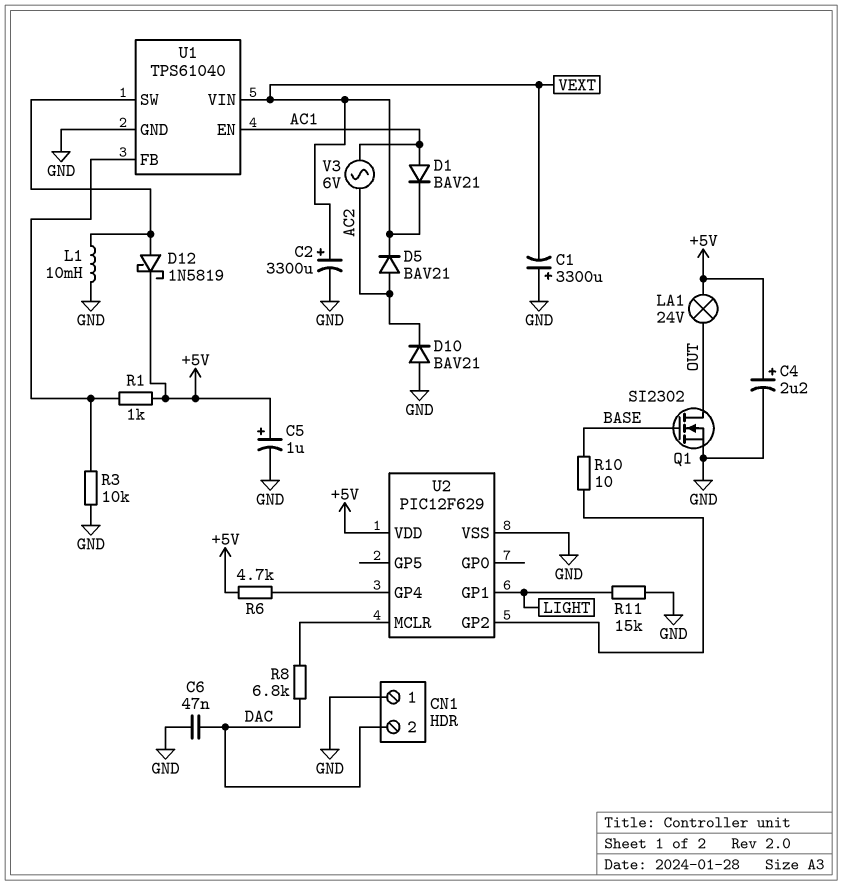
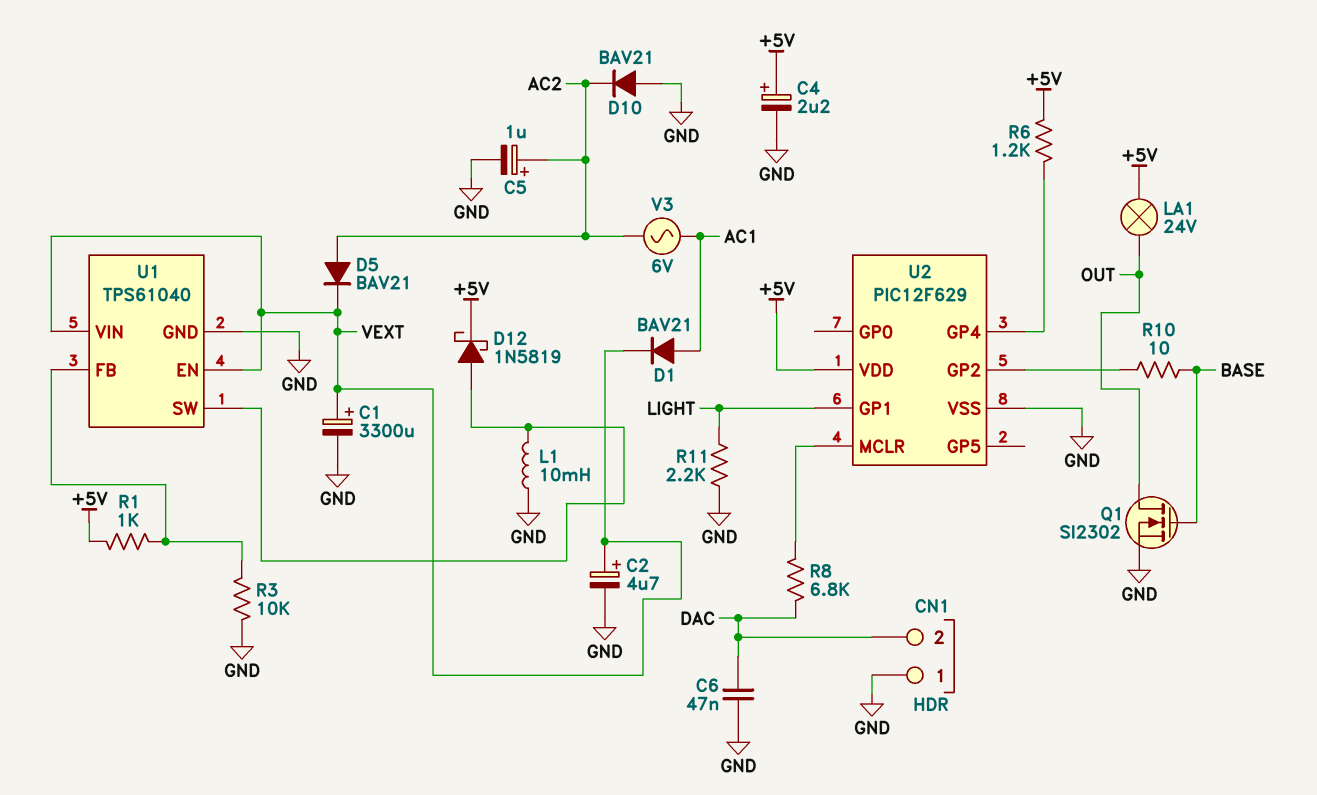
C1: 3300uF (plus GND, minus VEXT) -> 3300uF (plus VEXT, minus GND)
C2: 3300uF (plus VEXT, minus GND) -> 4.7uF (plus VEXT, minus GND)
C5: 1uF (plus +5V, minus GND) -> 1uF (plus AC2, minus GND)
R6: 4.7k (+5V, U2/GP4) -> 1.2k (+5V, U2/GP4)
R11: 15k (GND, LIGHT) -> 2.2k (GND, LIGHT)
U1 pin EN: AC1 -> VEXT

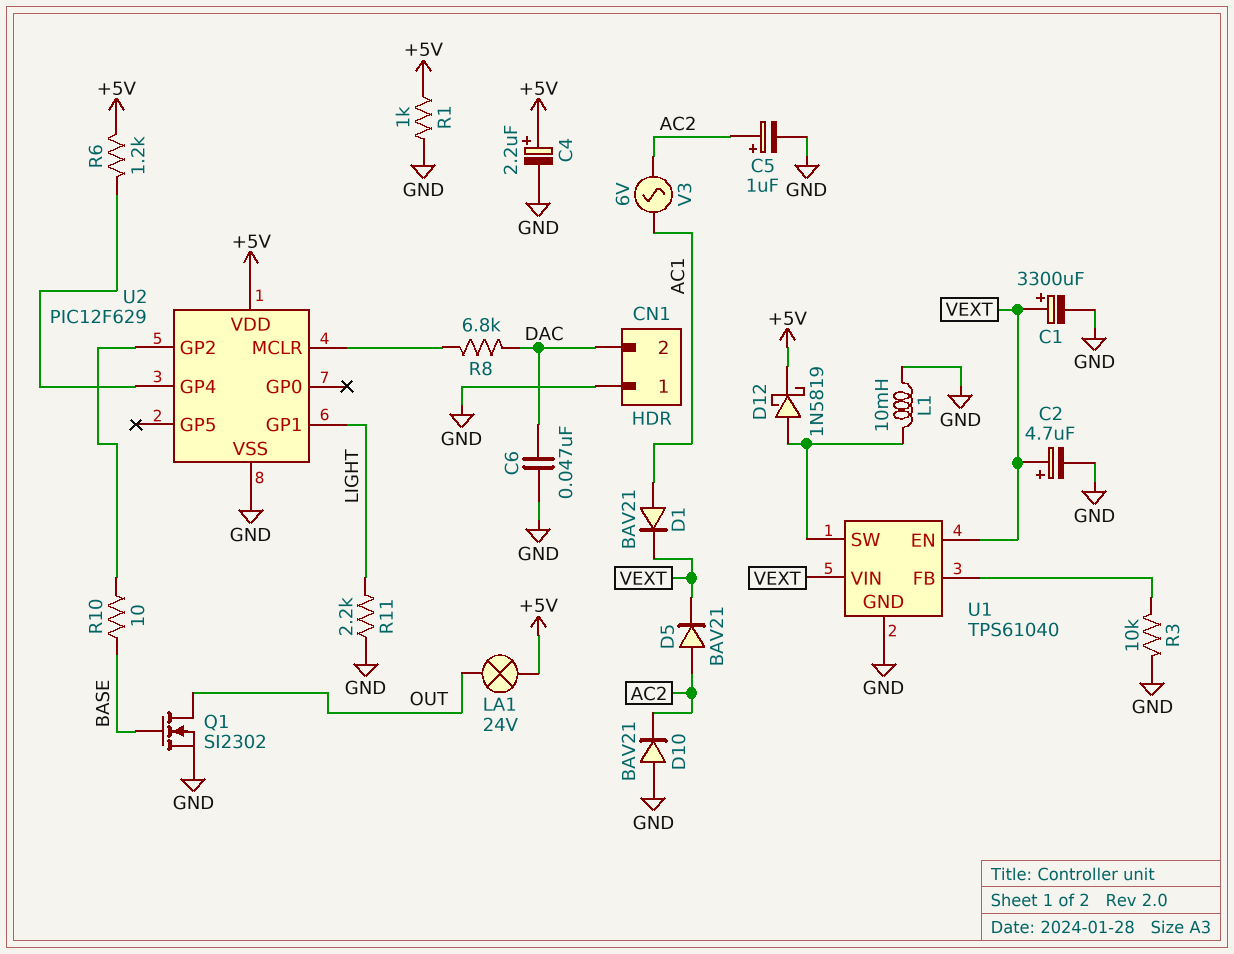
R1: 1k (+5V, U1/FB) -> 1k (+5V, GND)

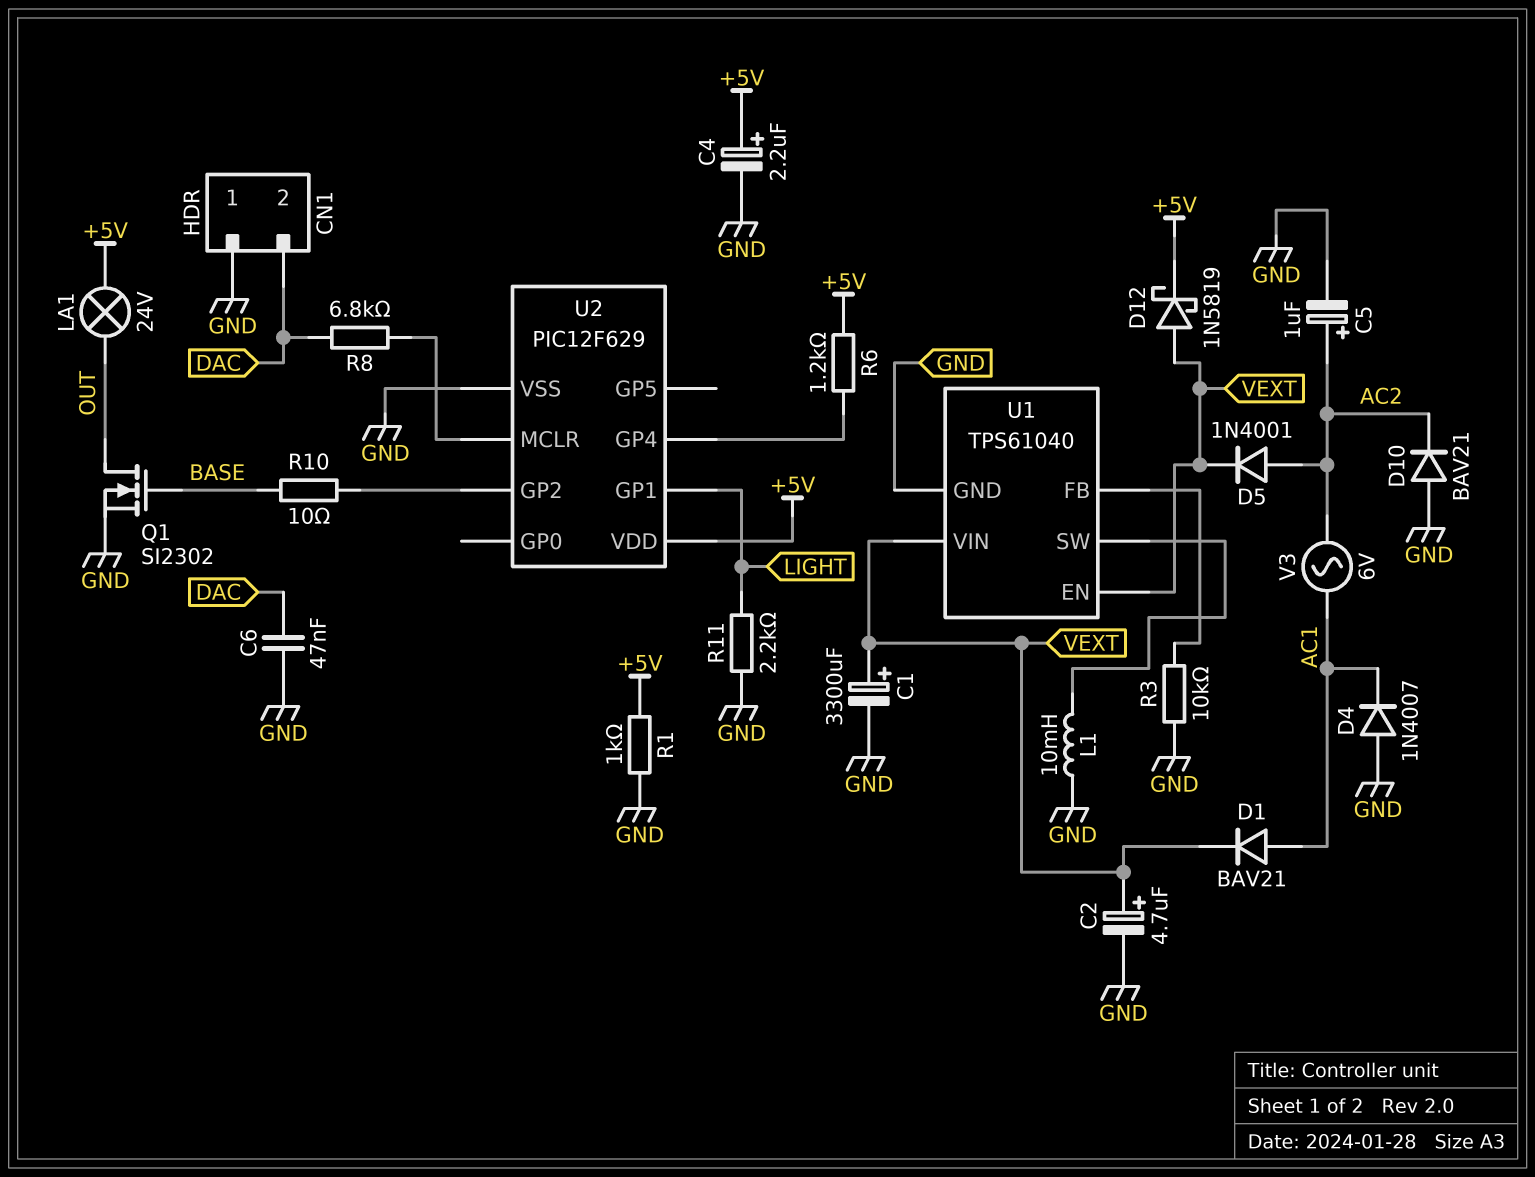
D4: none -> diode 1N4007 (A GND, K AC1)
D5: diode BAV21 (A AC2, K VEXT) -> diode 1N4001 (A AC2, K VEXT)
D12: schottky 1N5819 (A U1/SW, K +5V) -> schottky 1N5819 (A VEXT, K +5V)

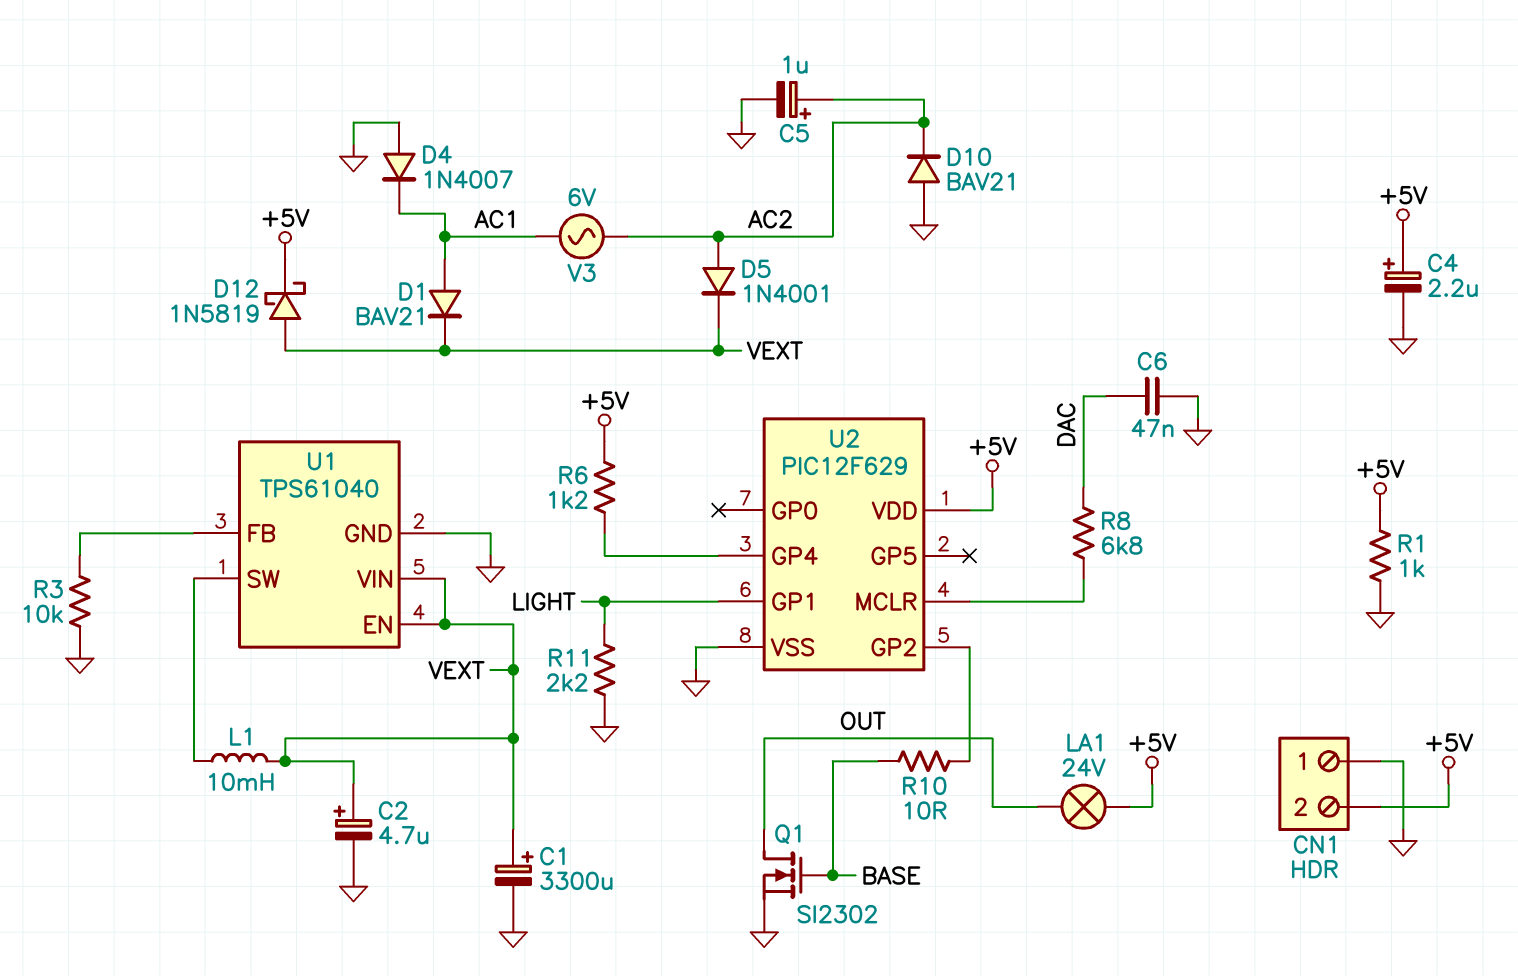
CN1 pin 2: DAC -> +5V
L1: 10mH (GND, U1/SW) -> 10mH (U1/SW, VEXT)

